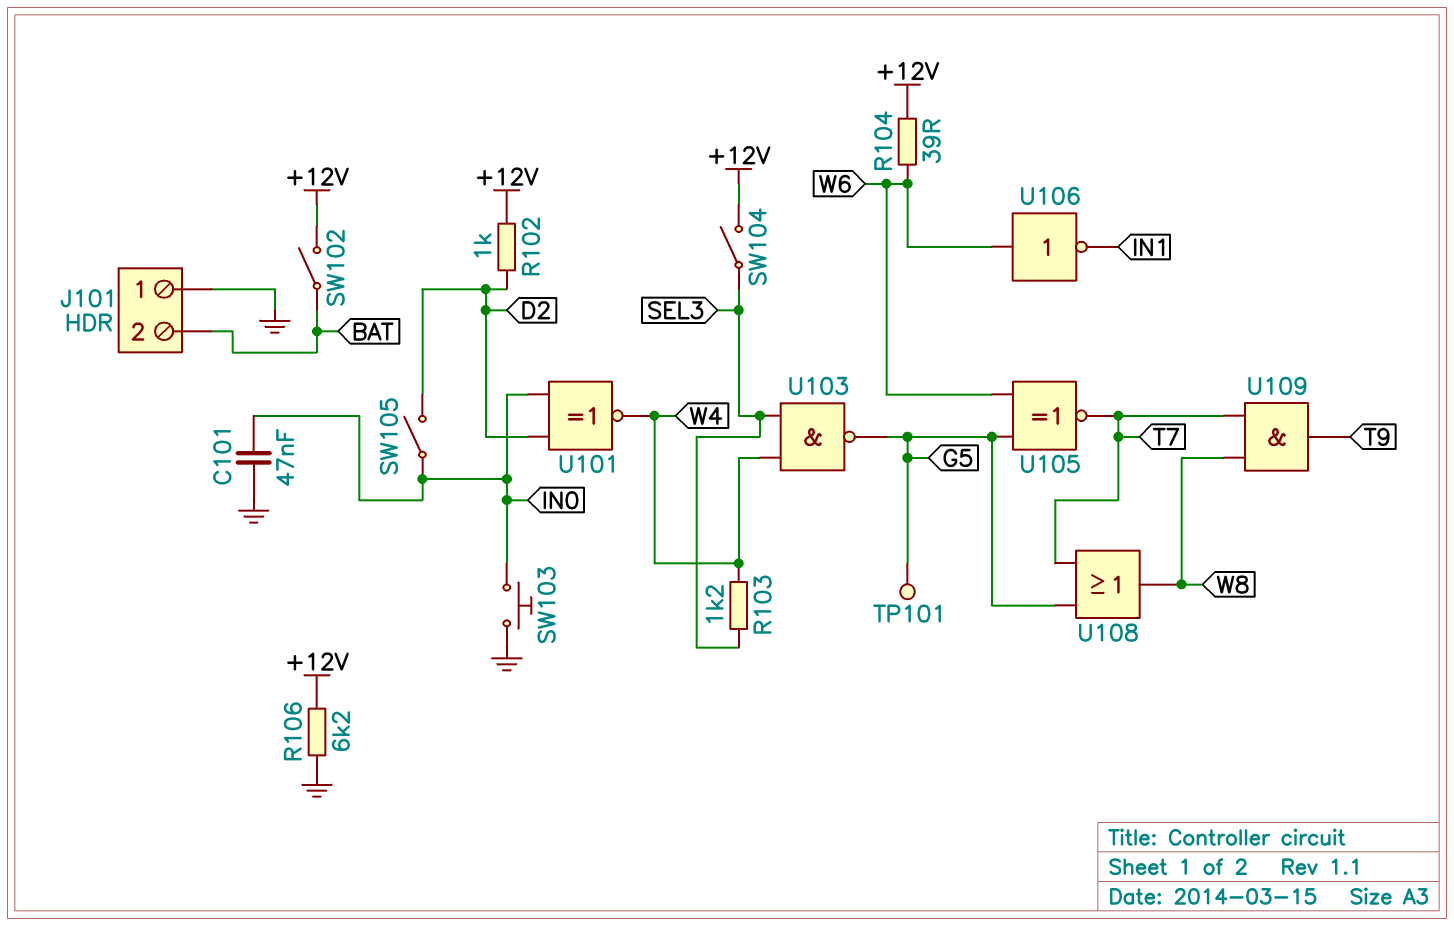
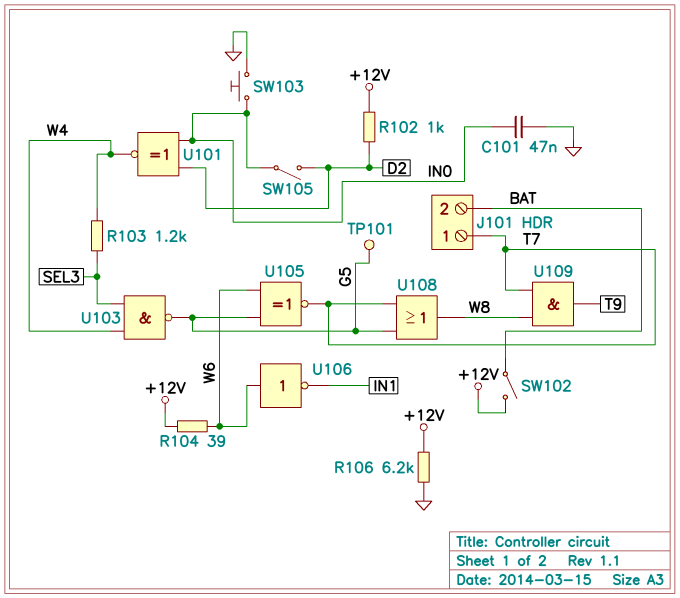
J101 pin 1: GND -> T7
SW104: switch (+12V, SEL3) -> none

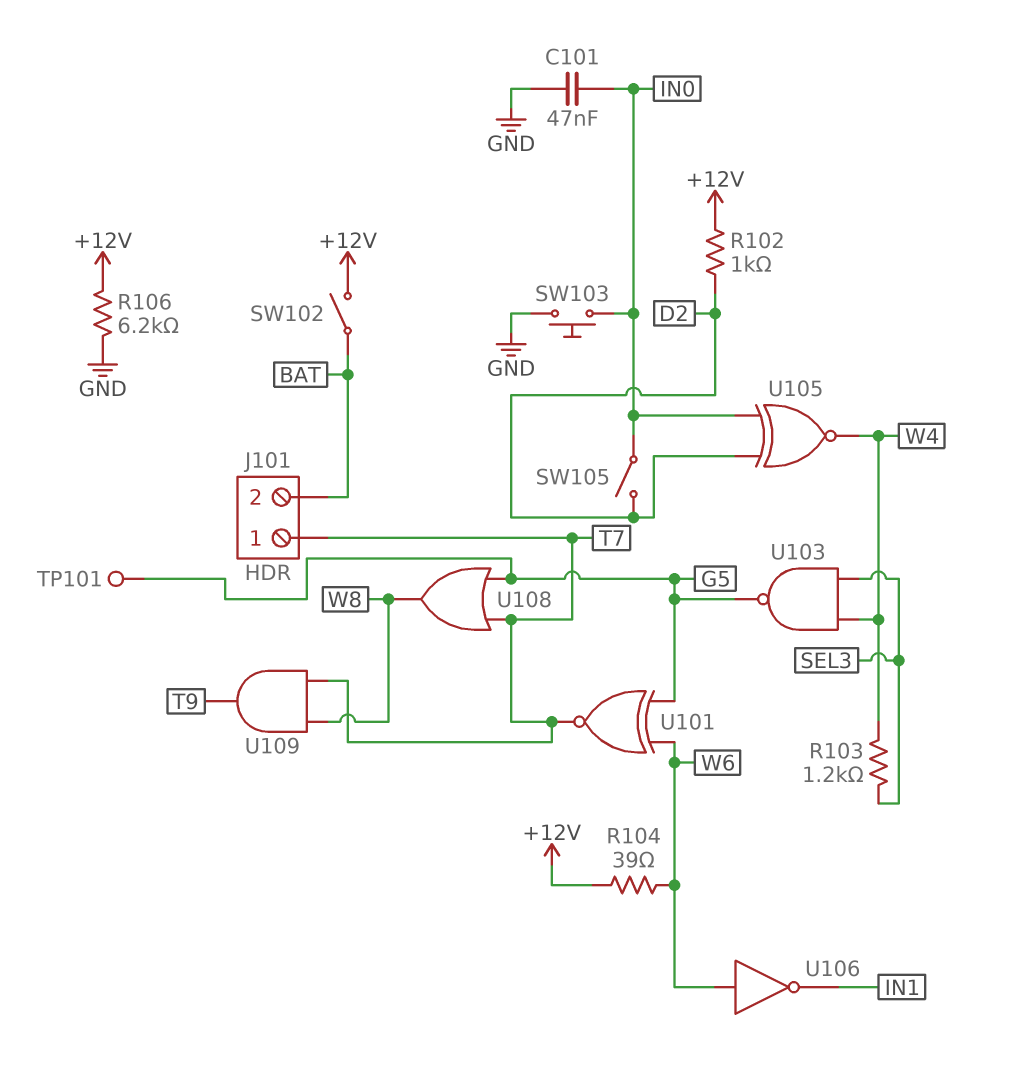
U101: XNOR (in D2, in IN0, out W4) -> XNOR (in G5, in W6, out T7)
U105: XNOR (in G5, in W6, out T7) -> XNOR (in D2, in IN0, out W4)

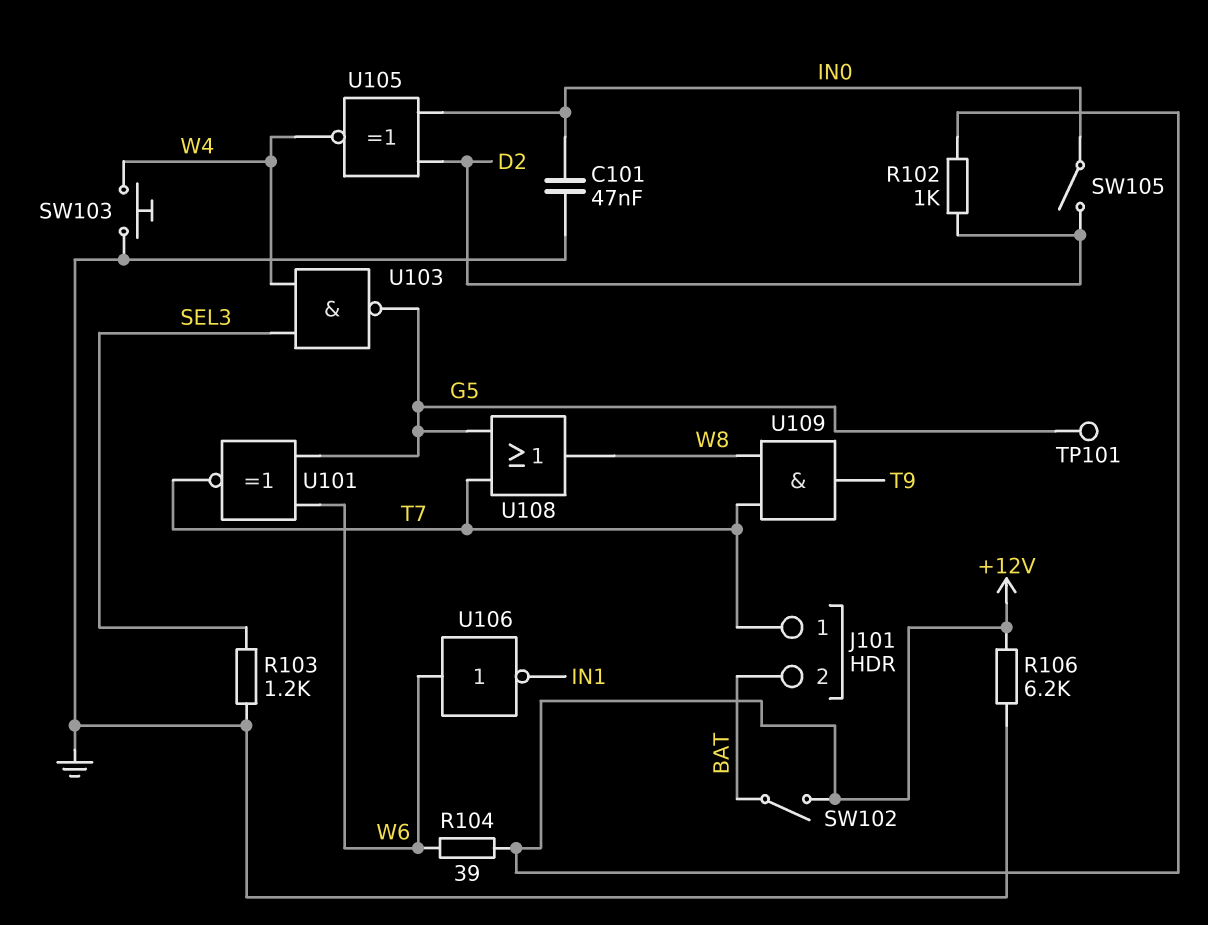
R103: 1.2k (SEL3, W4) -> 1.2k (GND, SEL3)
SW103: button (GND, IN0) -> button (GND, W4)

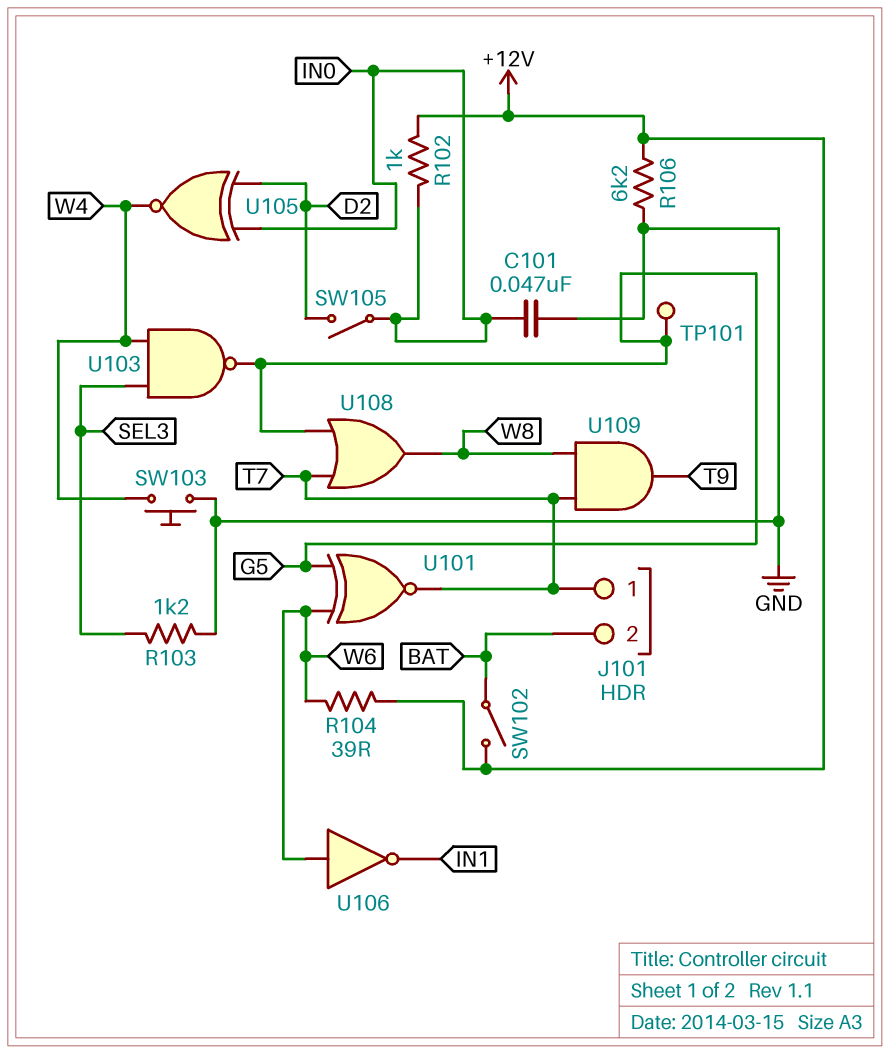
R102: 1k (+12V, D2) -> 1k (+12V, IN0)

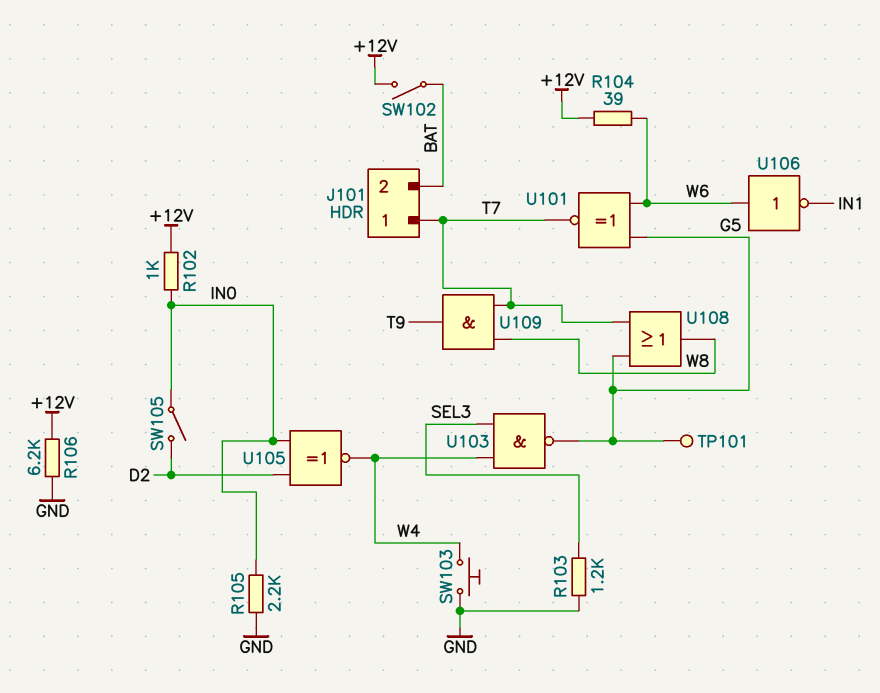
C101: 47nF (GND, IN0) -> none
R105: none -> 2.2k (GND, IN0)

